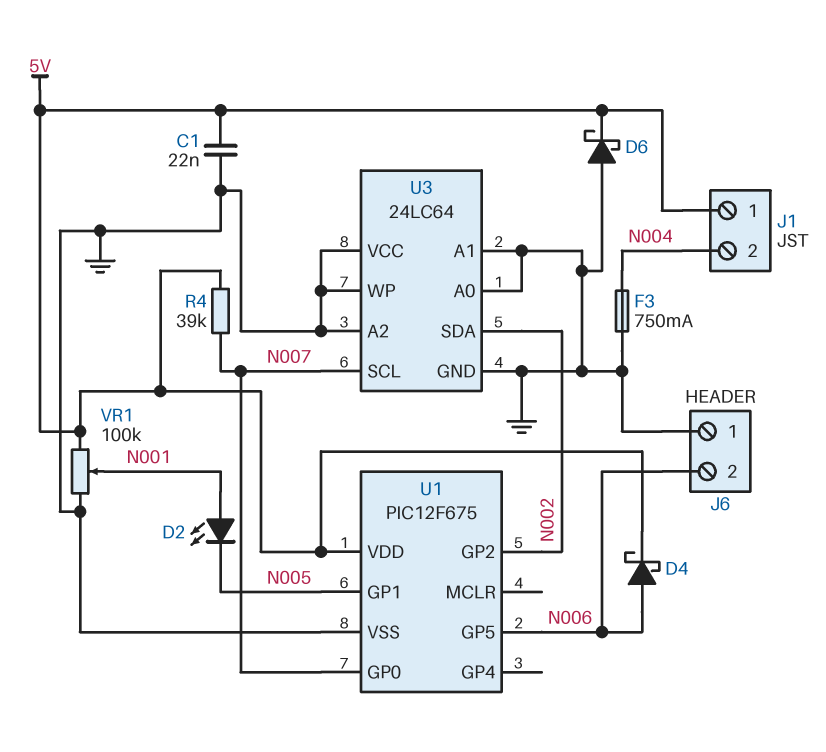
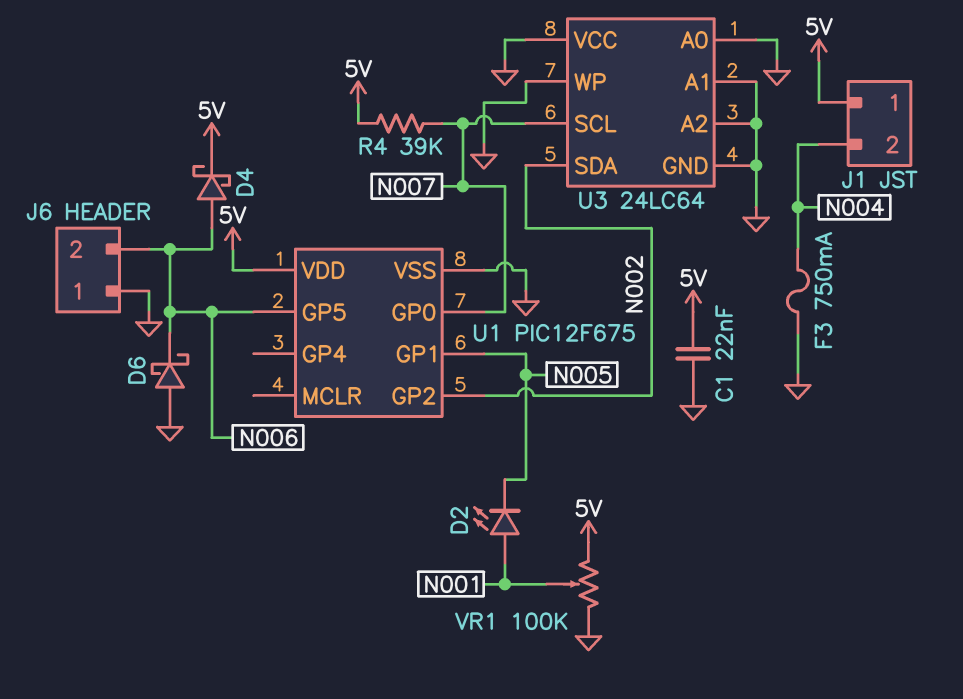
D6: schottky (A GND, K 5V) -> schottky (A GND, K N006)

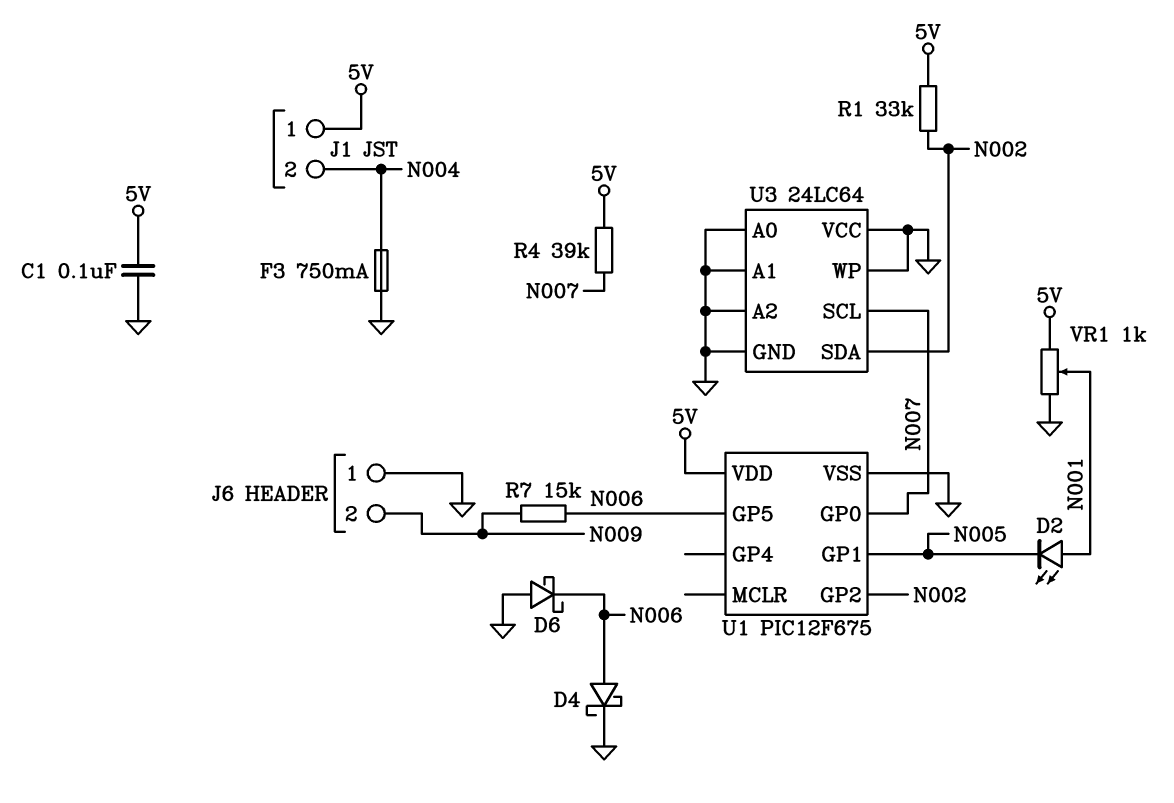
C1: 22nF (5V, GND) -> 100nF (5V, GND)
D4: schottky (A N006, K 5V) -> schottky (A N006, K GND)
J6 pin 2: N006 -> N009
R1: none -> 33k (5V, N002)
R7: none -> 15k (N006, N009)
VR1: 100k (5V, GND, wiper N001) -> 1k (5V, GND, wiper N001)

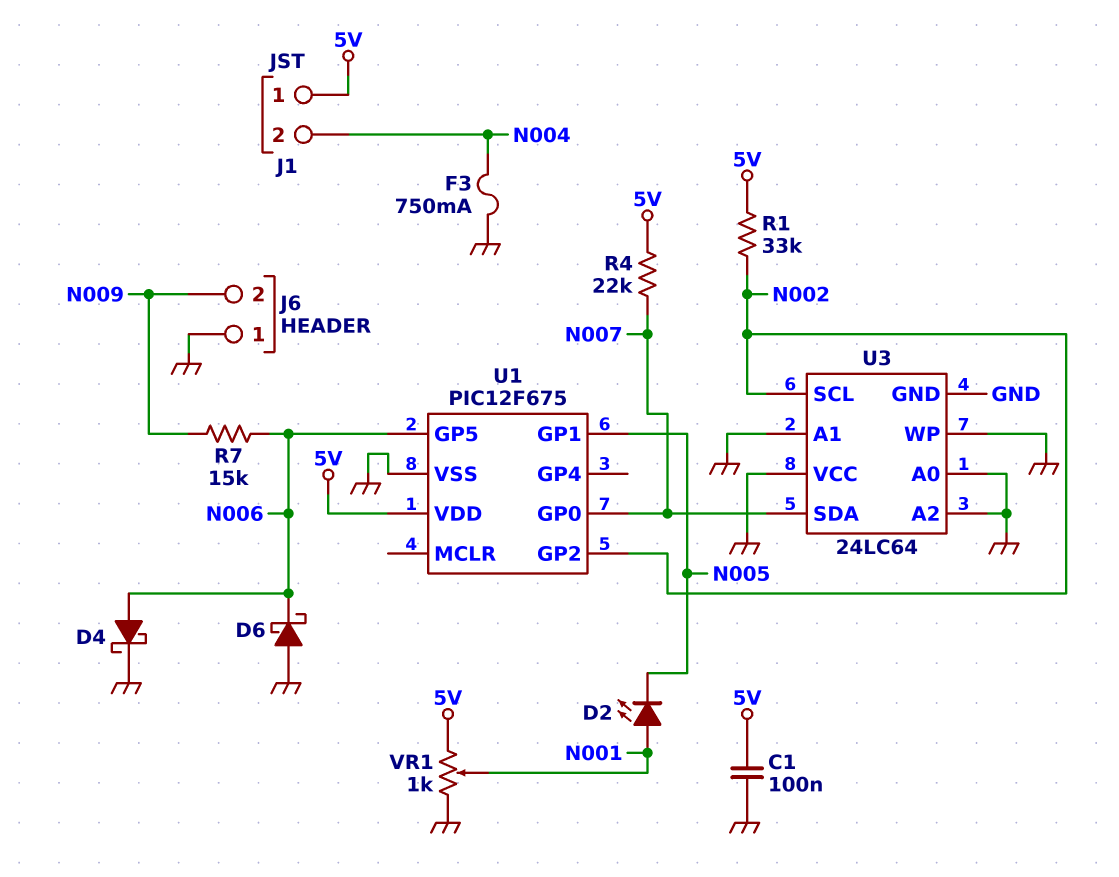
R4: 39k (5V, N007) -> 22k (5V, N007)
U3 pin SCL: N007 -> N002
U3 pin SDA: N002 -> N007

